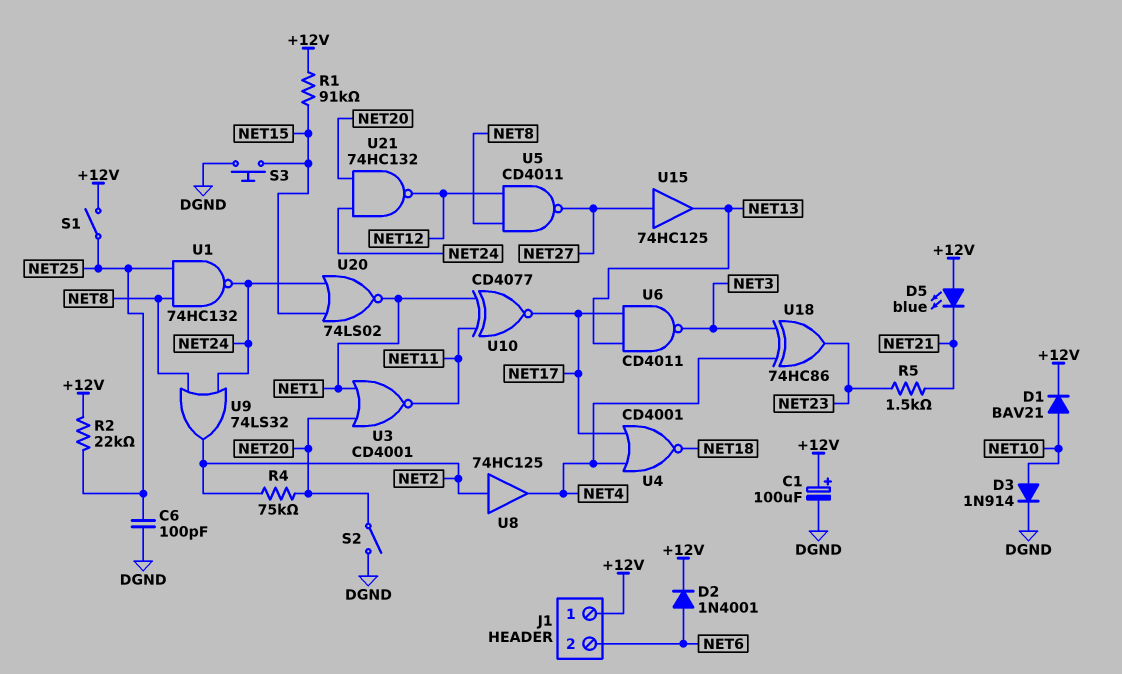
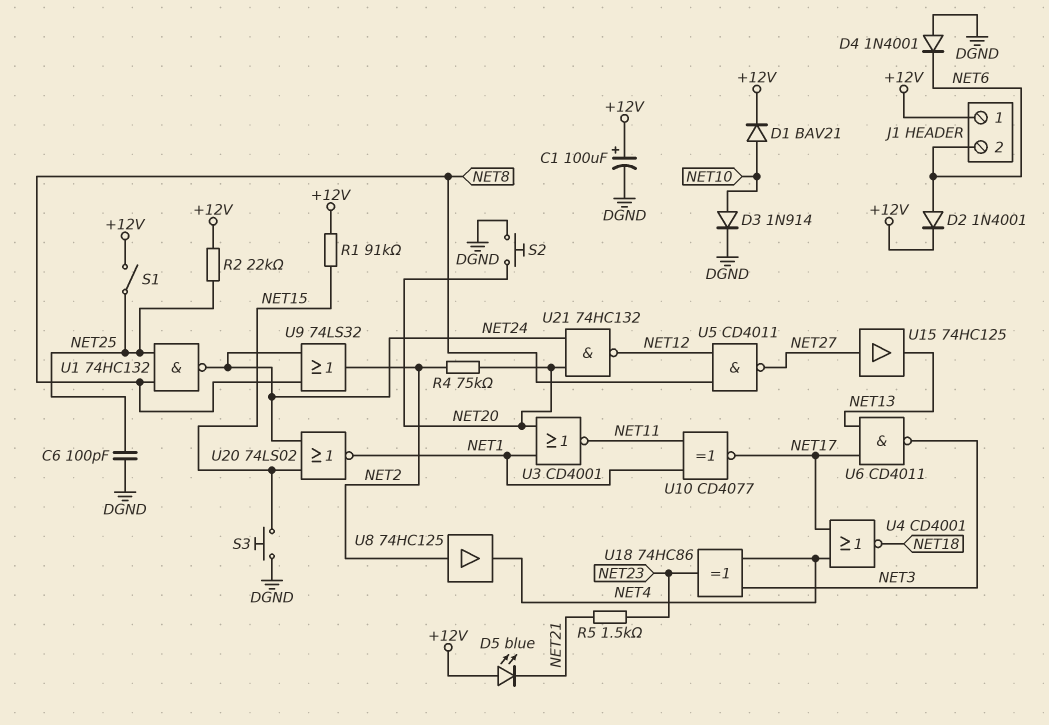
D4: none -> diode 1N4001 (A DGND, K NET6)
S2: switch (DGND, NET20) -> button (DGND, NET20)

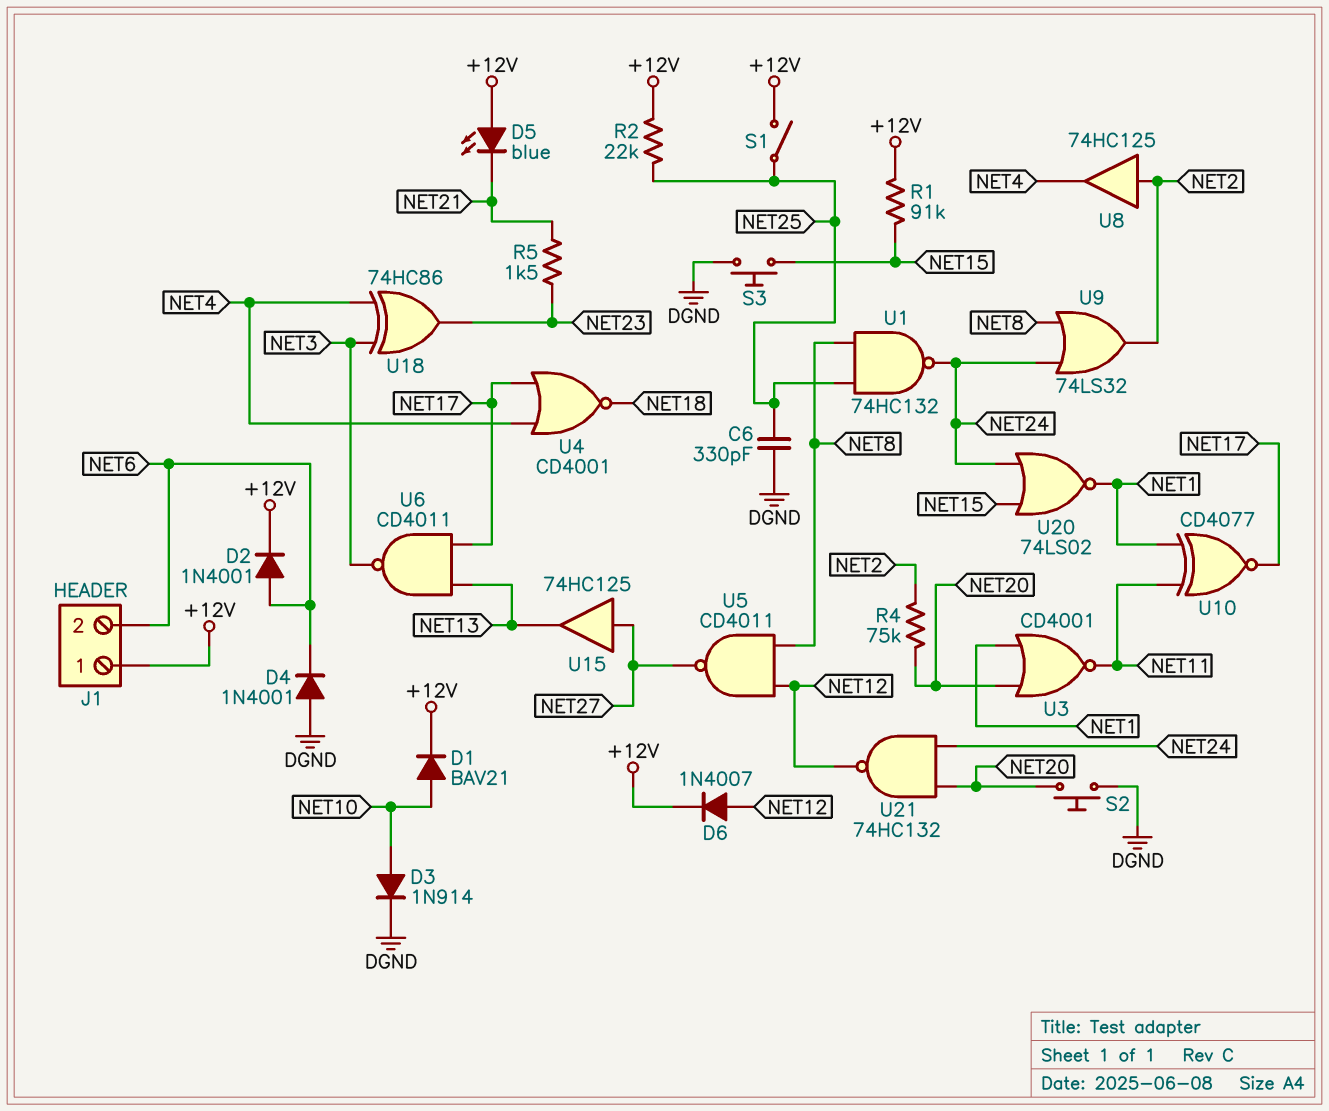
C1: 100uF (plus +12V, minus DGND) -> none
C6: 100pF (DGND, NET25) -> 330pF (DGND, NET25)
D6: none -> diode 1N4007 (A NET12, K +12V)

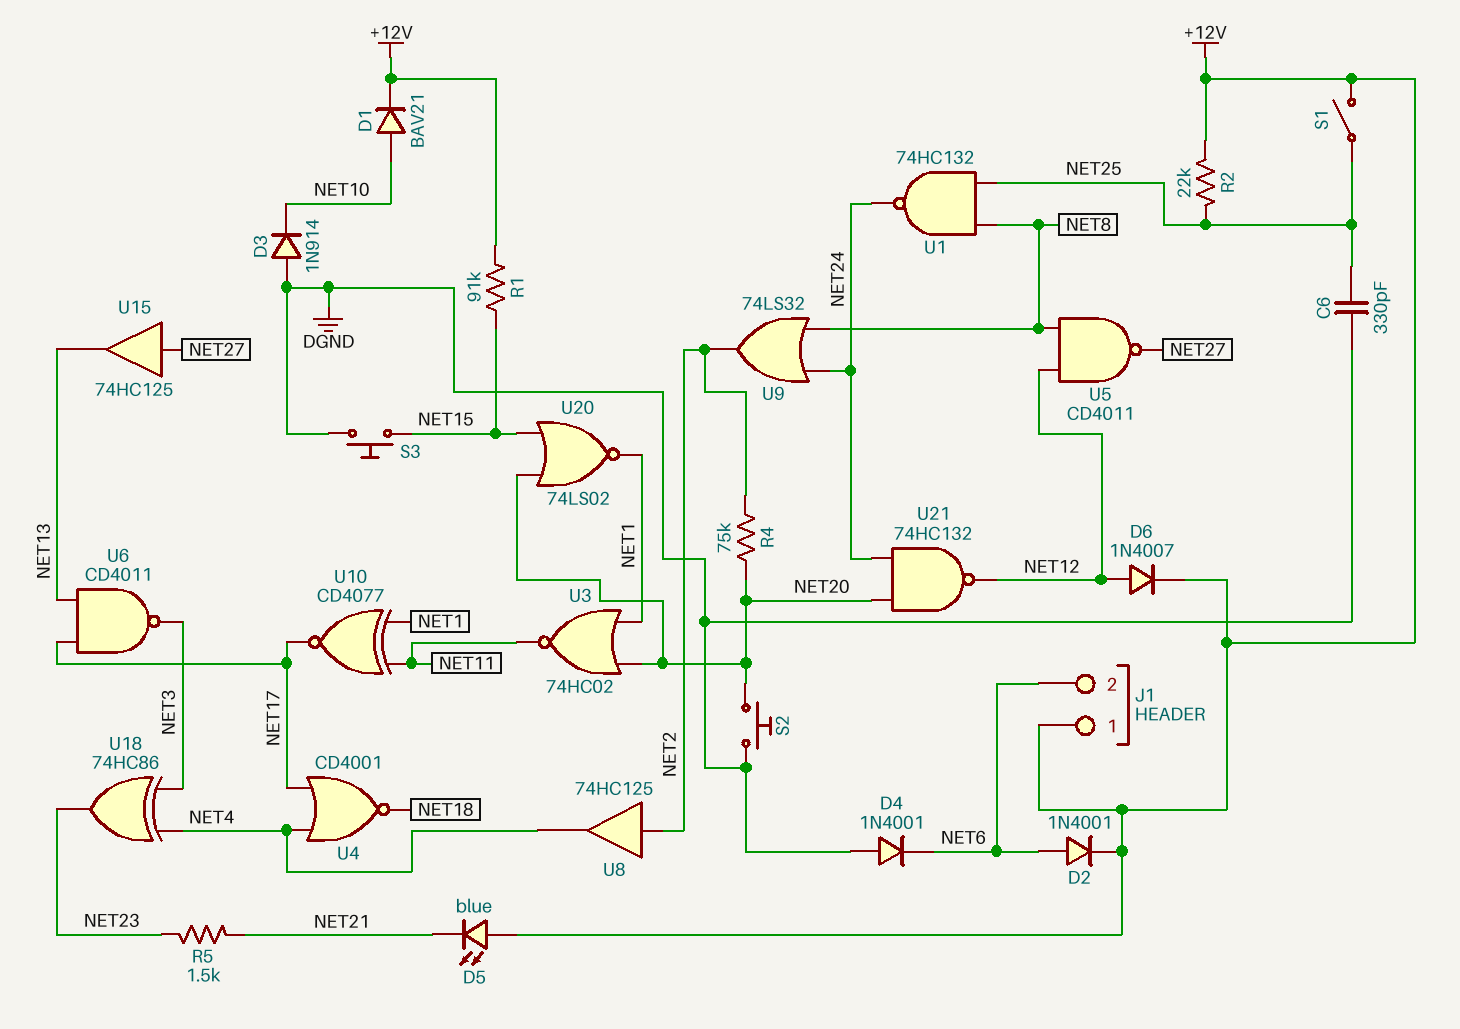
D3: diode 1N914 (A NET10, K DGND) -> diode 1N914 (A DGND, K NET10)
U3: NOR CD4001 (in NET1, in NET20, out NET11) -> NOR 74HC02 (in NET1, in NET20, out NET11)
U20: NOR 74LS02 (in NET15, in NET24, out NET1) -> NOR 74LS02 (in NET15, in NET20, out NET1)

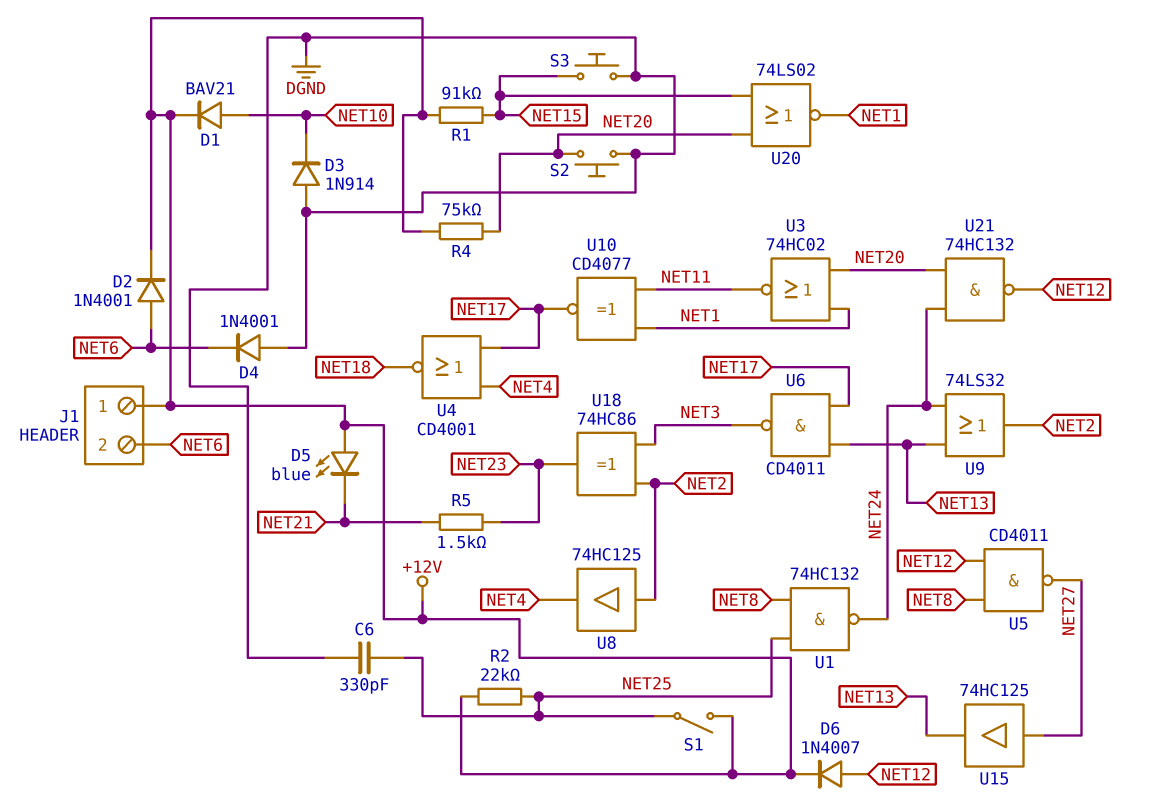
R4: 75k (NET2, NET20) -> 75k (+12V, NET20)
U9: OR 74LS32 (in NET8, in NET24, out NET2) -> OR 74LS32 (in NET13, in NET24, out NET2)
U18: XOR 74HC86 (in NET3, in NET4, out NET23) -> XOR 74HC86 (in NET2, in NET3, out NET23)

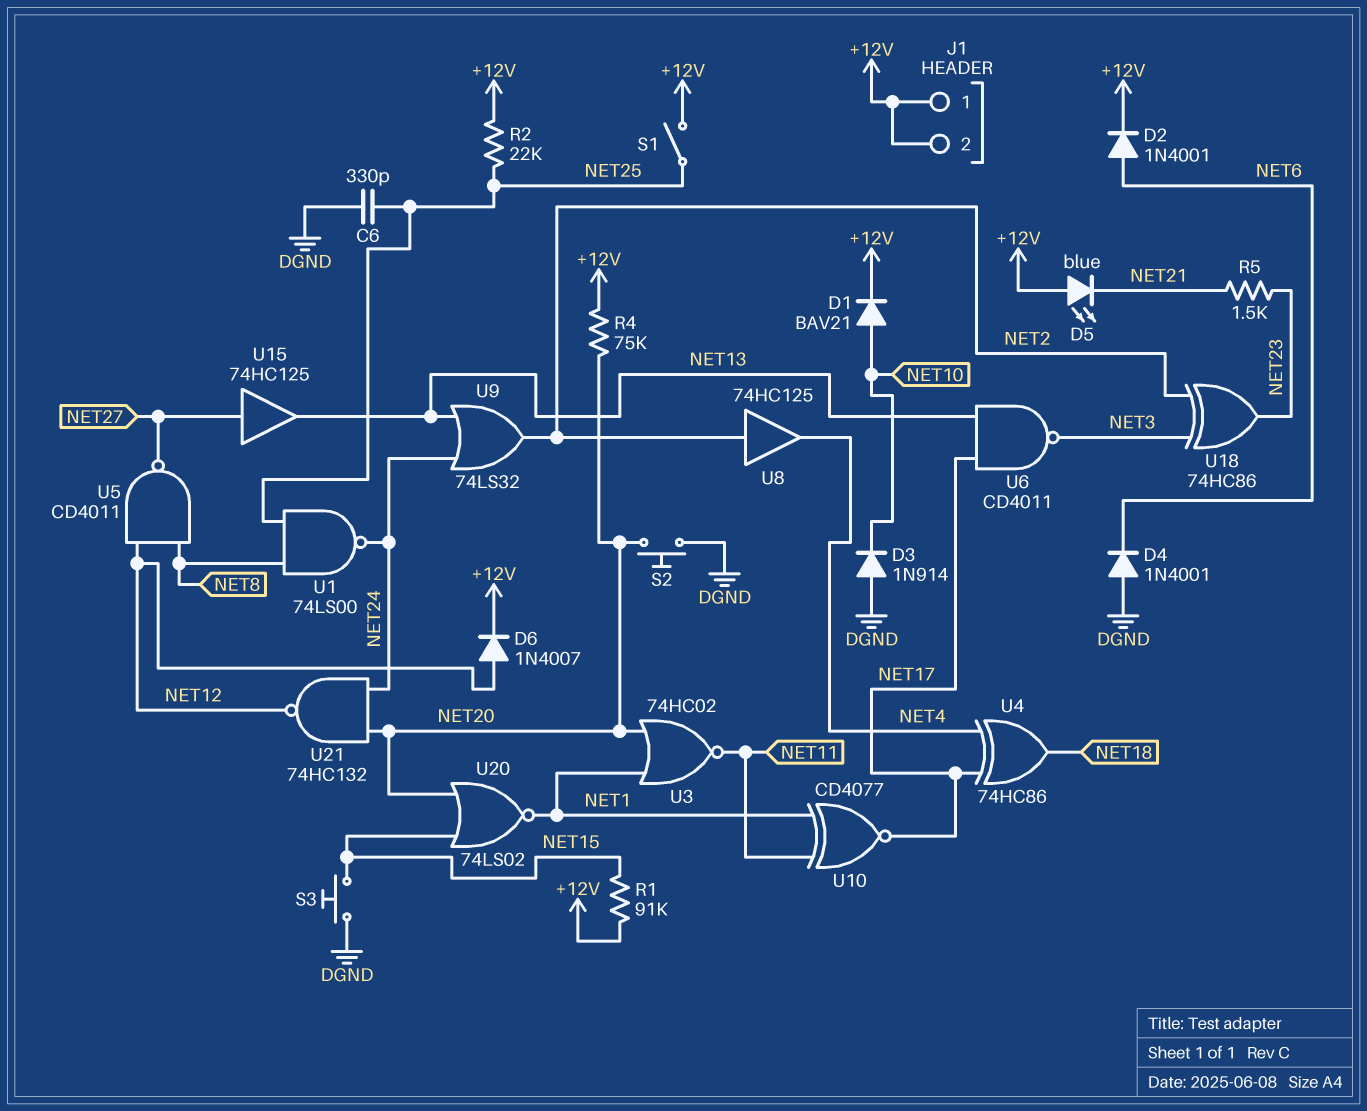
J1 pin 2: NET6 -> +12V
U1: NAND 74HC132 (in NET8, in NET25, out NET24) -> NAND 74LS00 (in NET8, in NET25, out NET24)
U4: NOR CD4001 (in NET4, in NET17, out NET18) -> XOR 74HC86 (in NET4, in NET17, out NET18)

